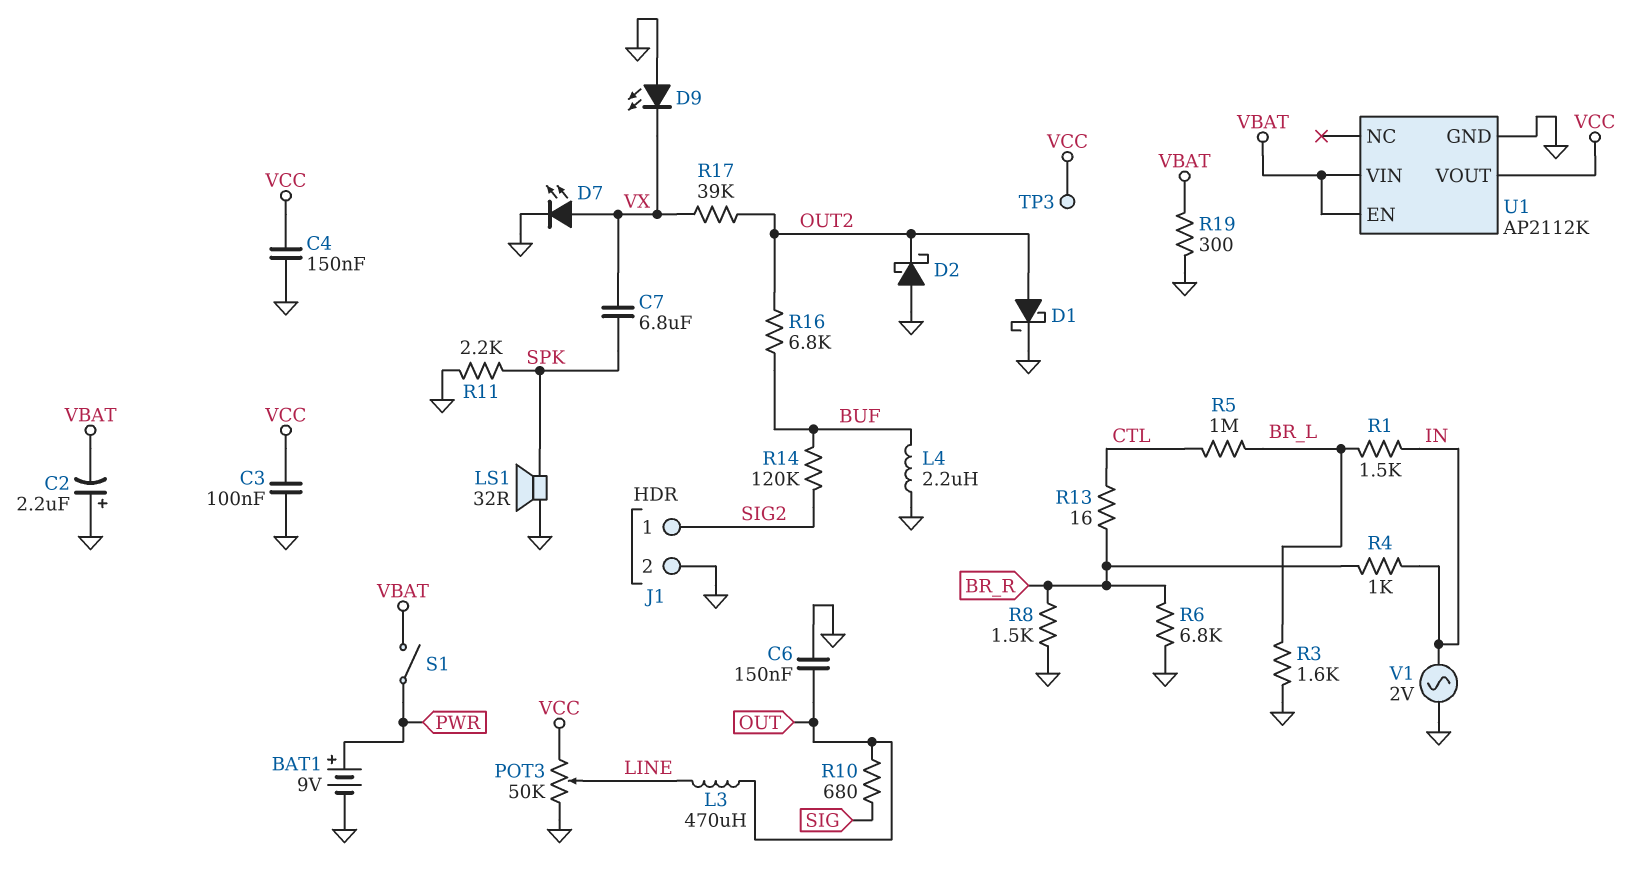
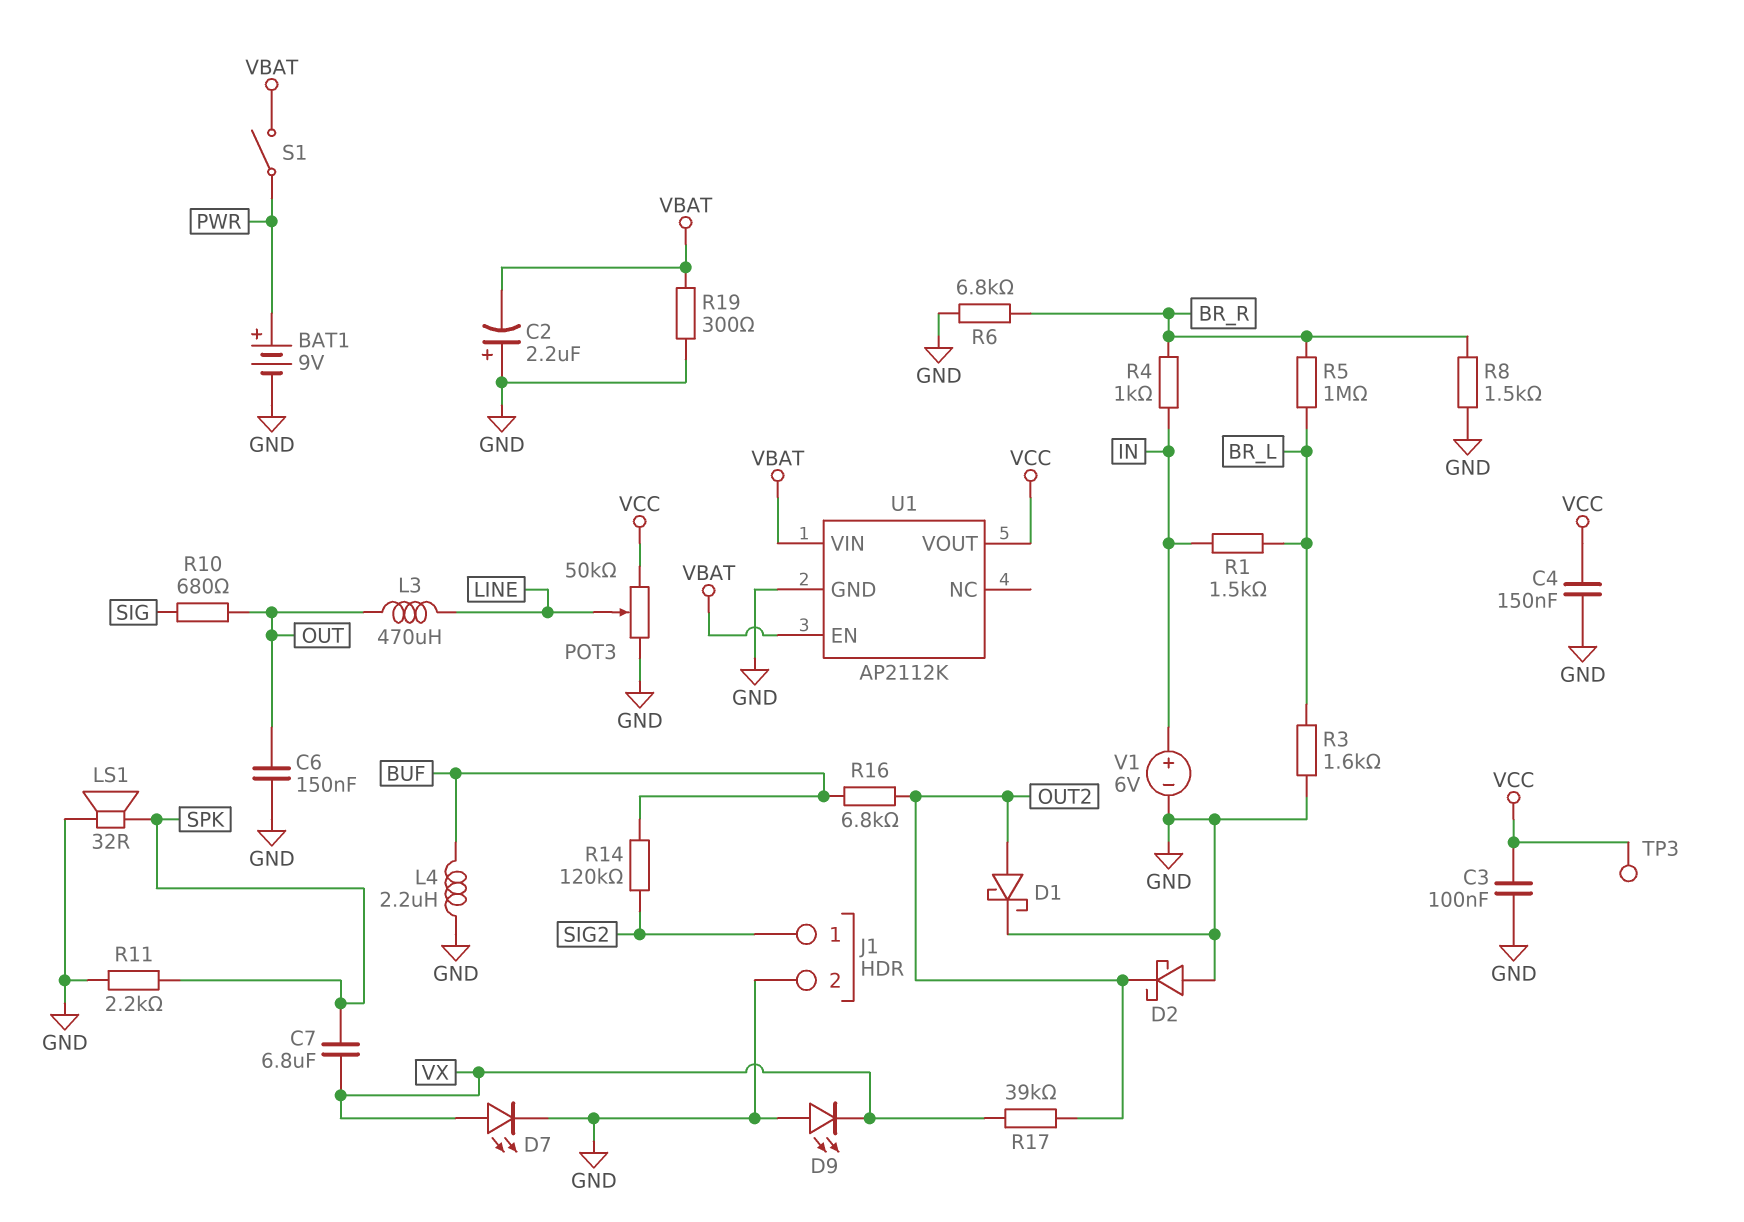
R5: 1M (BR_L, CTL) -> 1M (BR_L, BR_R)
R13: 16 (BR_R, CTL) -> none
V1: AC 2V (GND, IN) -> 6V (plus IN, minus GND)

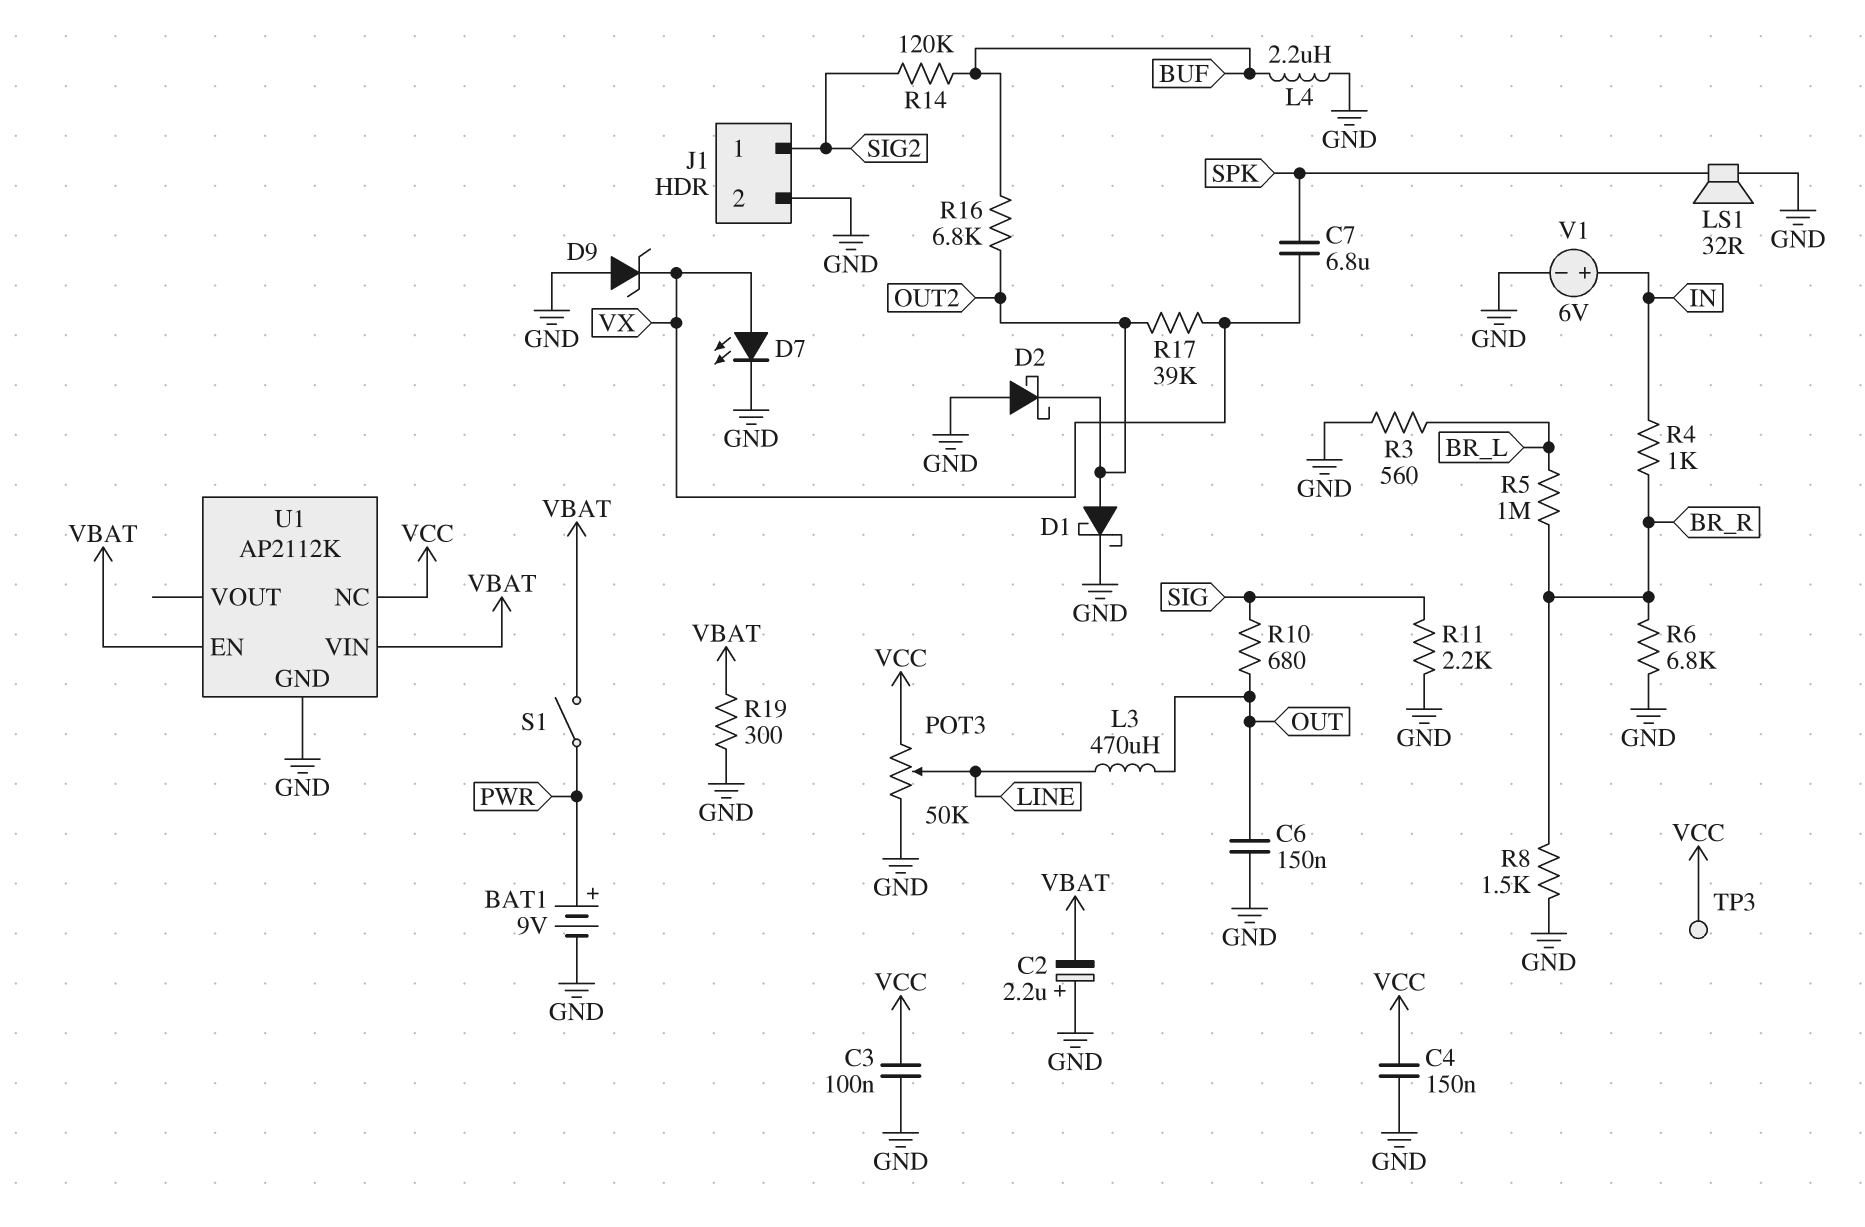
D9: LED (A GND, K VX) -> zener (A GND, K VX)
R1: 1.5k (BR_L, IN) -> none
R3: 1.6k (BR_L, GND) -> 560 (BR_L, GND)
R11: 2.2k (GND, SPK) -> 2.2k (GND, SIG)
U1 pin NC: none -> VCC
U1 pin VOUT: VCC -> none

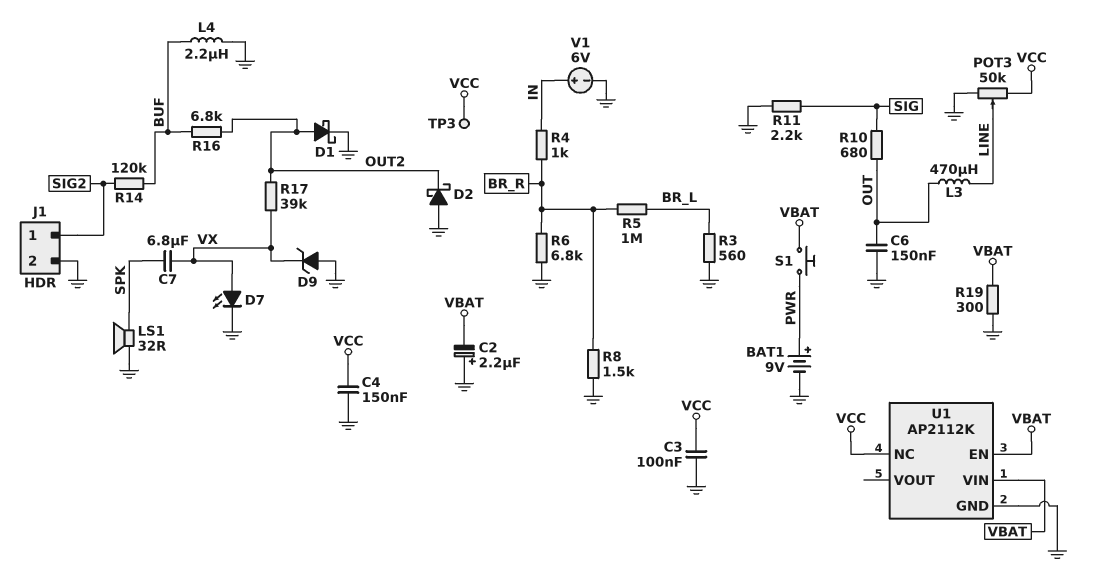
S1: switch (PWR, VBAT) -> button (PWR, VBAT)

